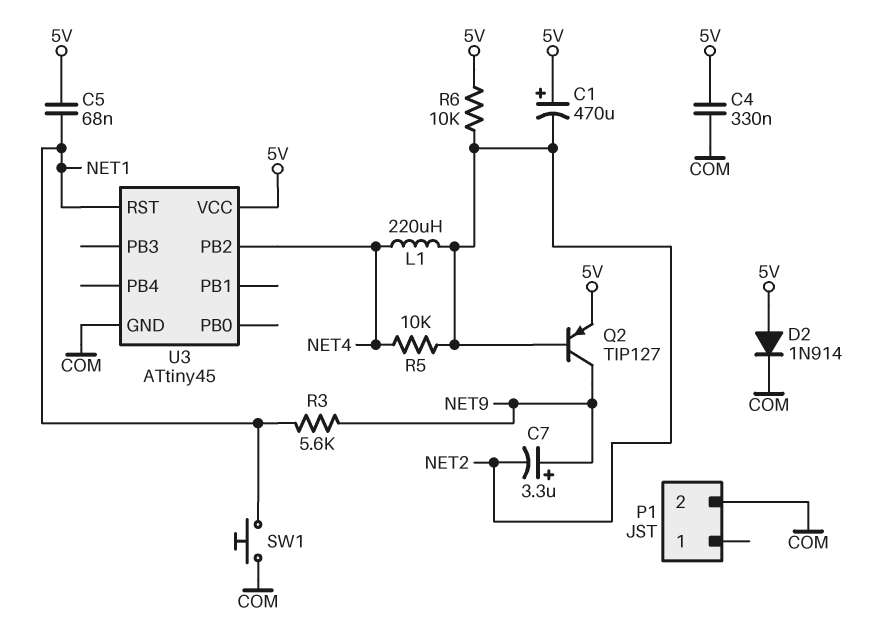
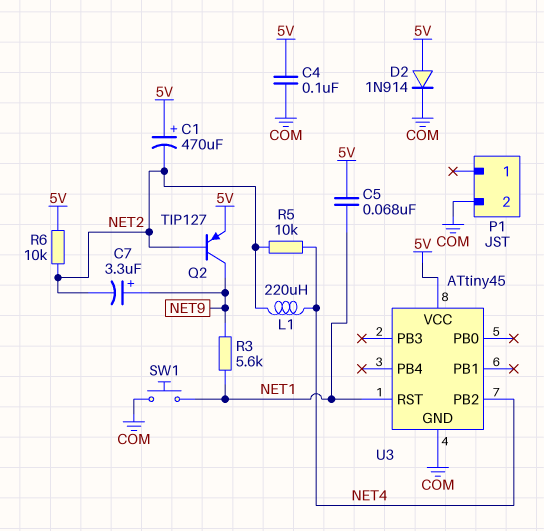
C4: 330nF (5V, COM) -> 100nF (5V, COM)

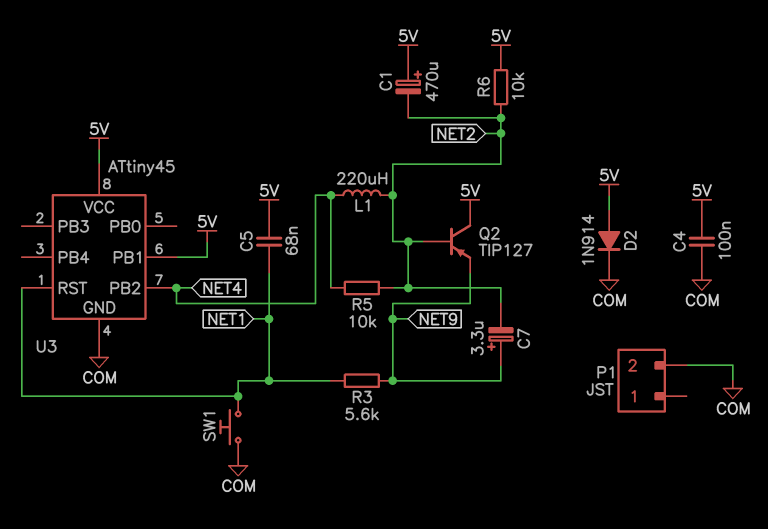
Q2: PNP TIP127 (B NET2, C NET9, E 5V) -> PNP TIP127 (B NET2, C 5V, E NET9)
U3 pin PB1: none -> 5V

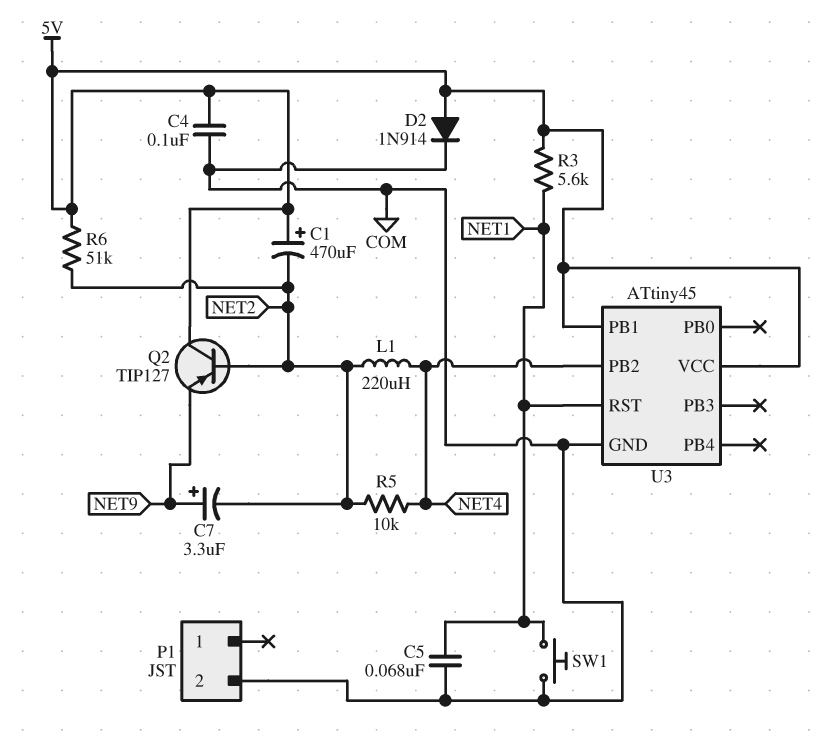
C5: 68nF (5V, NET1) -> 68nF (COM, NET1)
R3: 5.6k (NET1, NET9) -> 5.6k (5V, NET1)
R6: 10k (5V, NET2) -> 51k (5V, NET2)

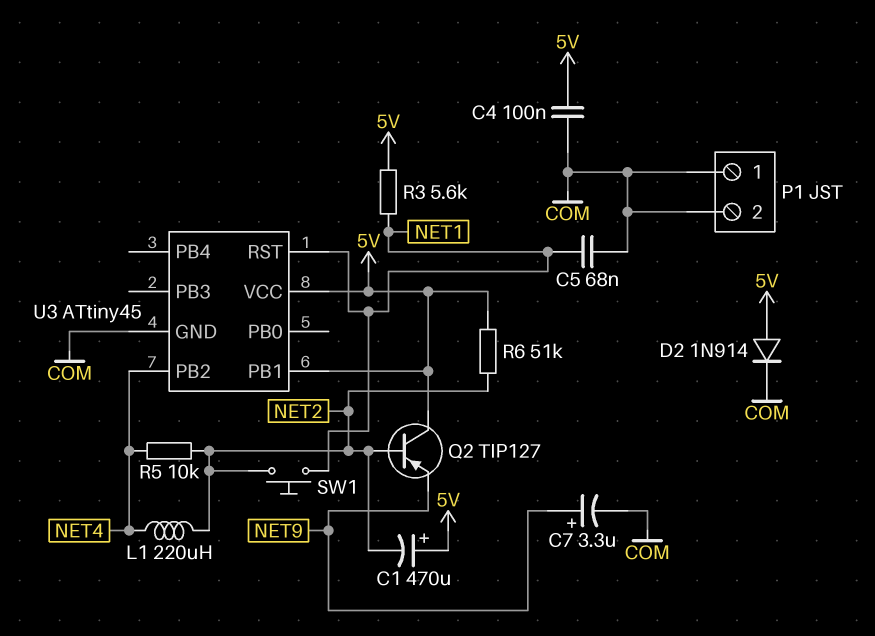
C7: 3.3uF (plus NET9, minus NET2) -> 3.3uF (plus NET9, minus COM)
P1 pin 1: none -> COM
SW1: button (COM, NET1) -> button (NET1, NET2)

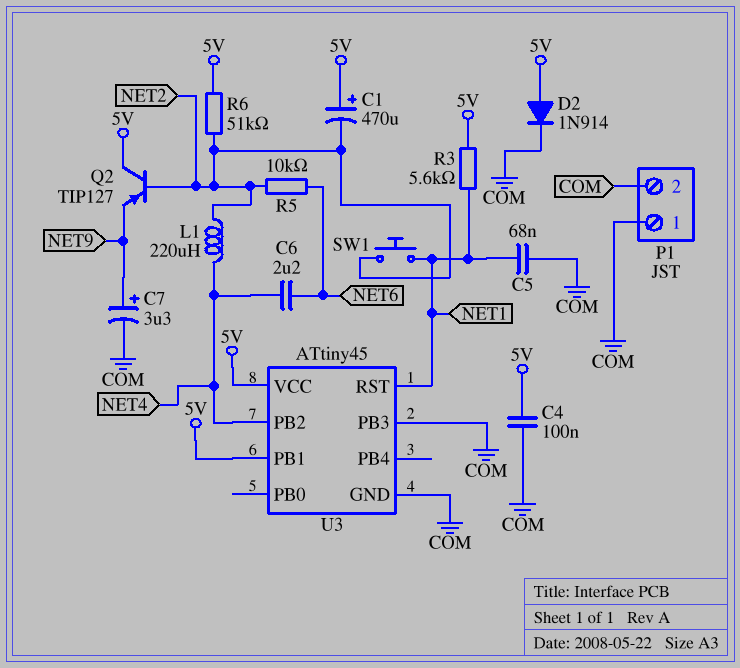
C6: none -> 2.2uF (NET4, NET6)
R5: 10k (NET2, NET4) -> 10k (NET2, NET6)
U3 pin PB3: none -> COM

